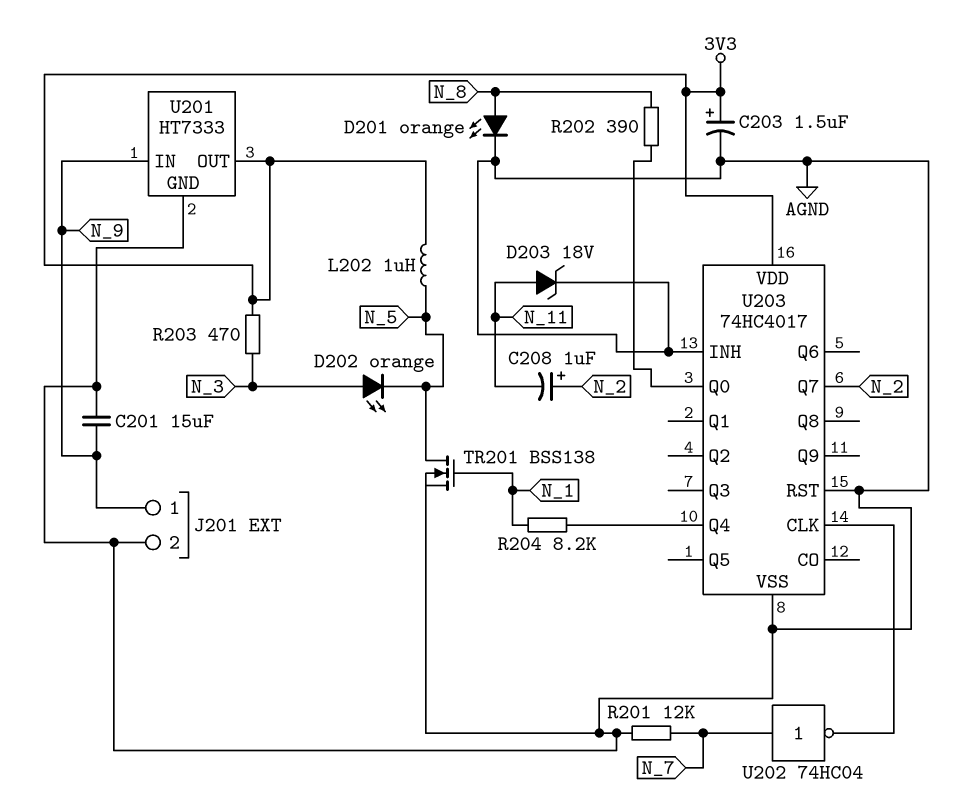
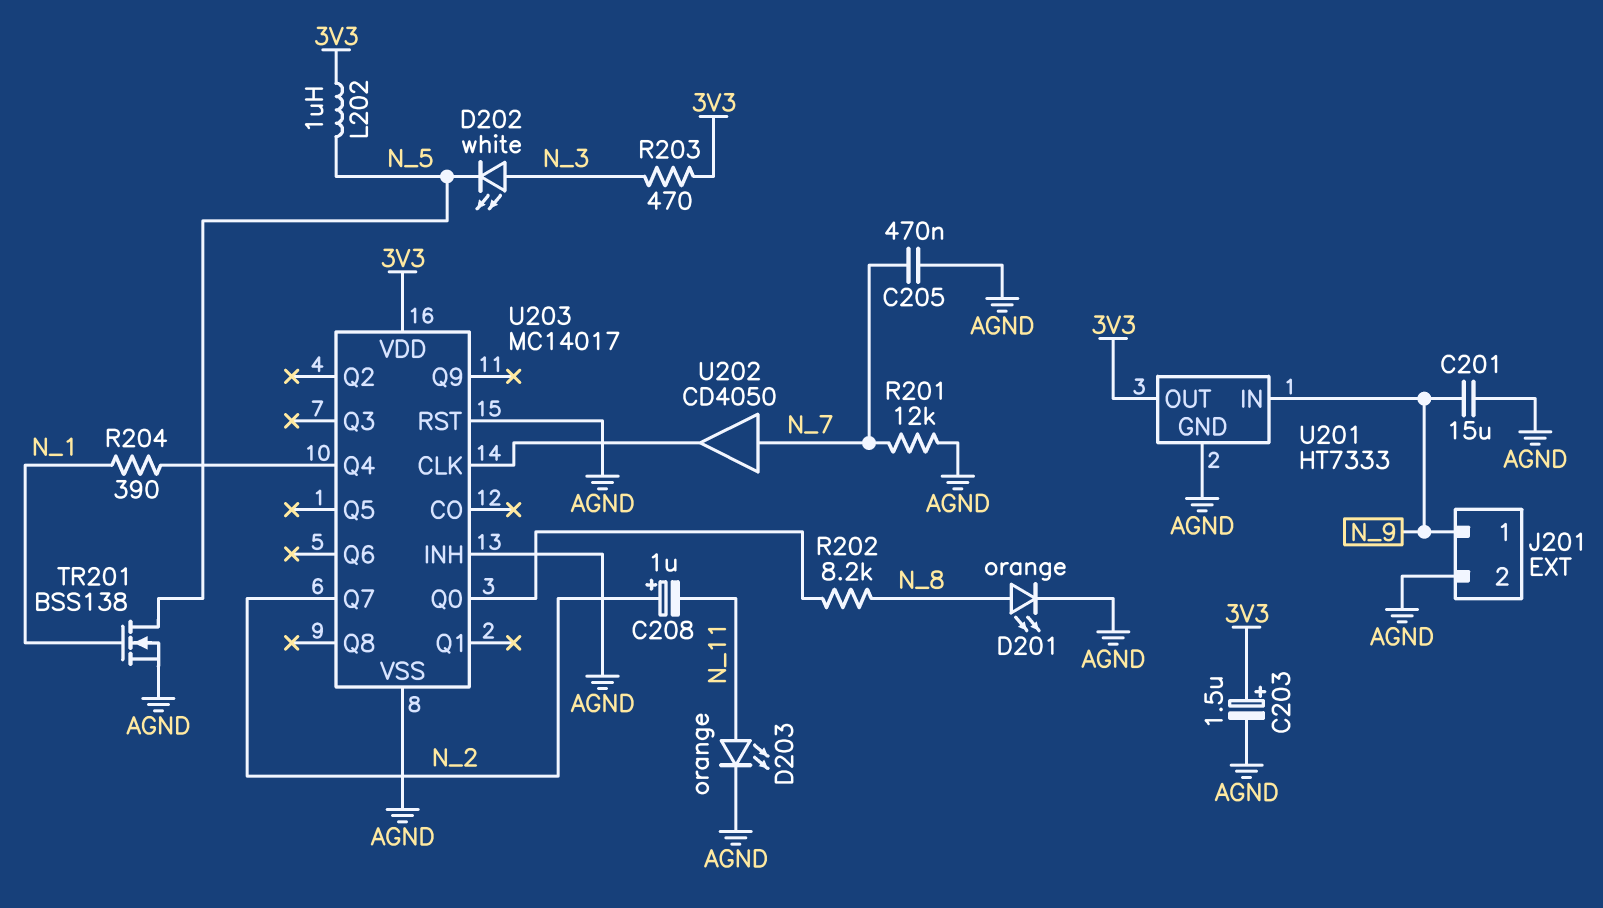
C205: none -> 470nF (AGND, N_7)
D202: LED orange (A N_3, K N_5) -> LED white (A N_3, K N_5)
D203: zener 18V (A N_11, K AGND) -> LED orange (A N_11, K AGND)
R202: 390 (N_8, U203/Q0) -> 8.2k (N_8, U203/Q0)
R204: 8.2k (N_1, U203/Q4) -> 390 (N_1, U203/Q4)
U202: NOT 74HC04 (in N_7, out U203/CLK) -> buffer CD4050 (in N_7, out U203/CLK)
U203: 74HC4017 -> MC14017

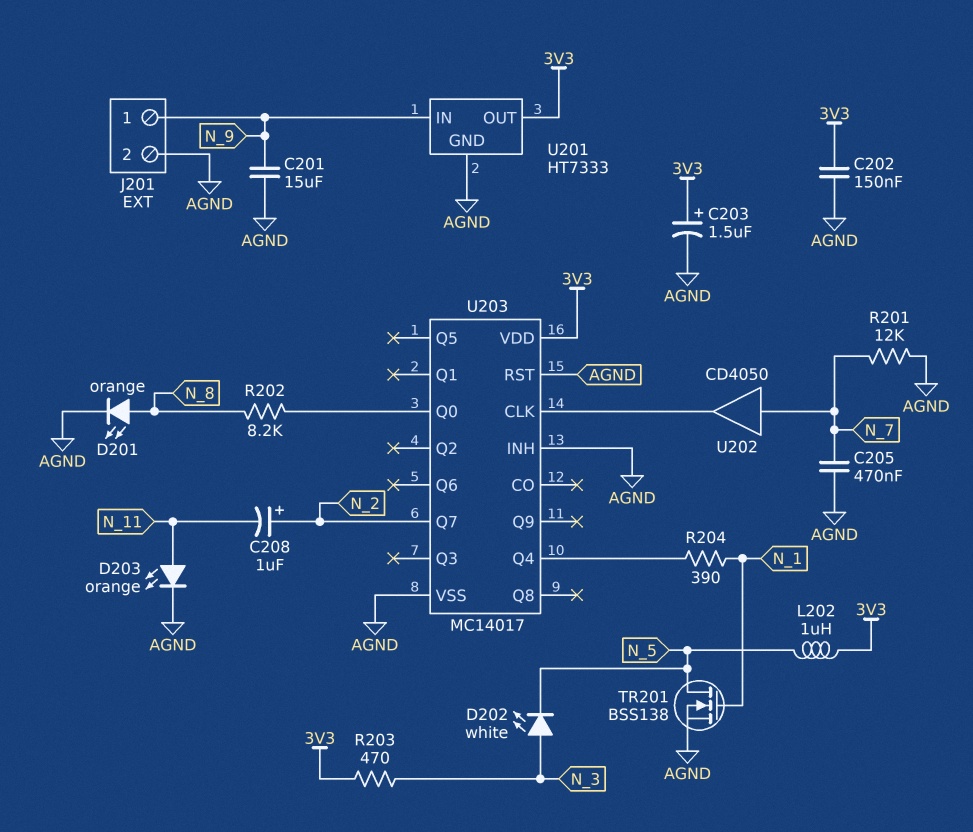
C202: none -> 150nF (3V3, AGND)

